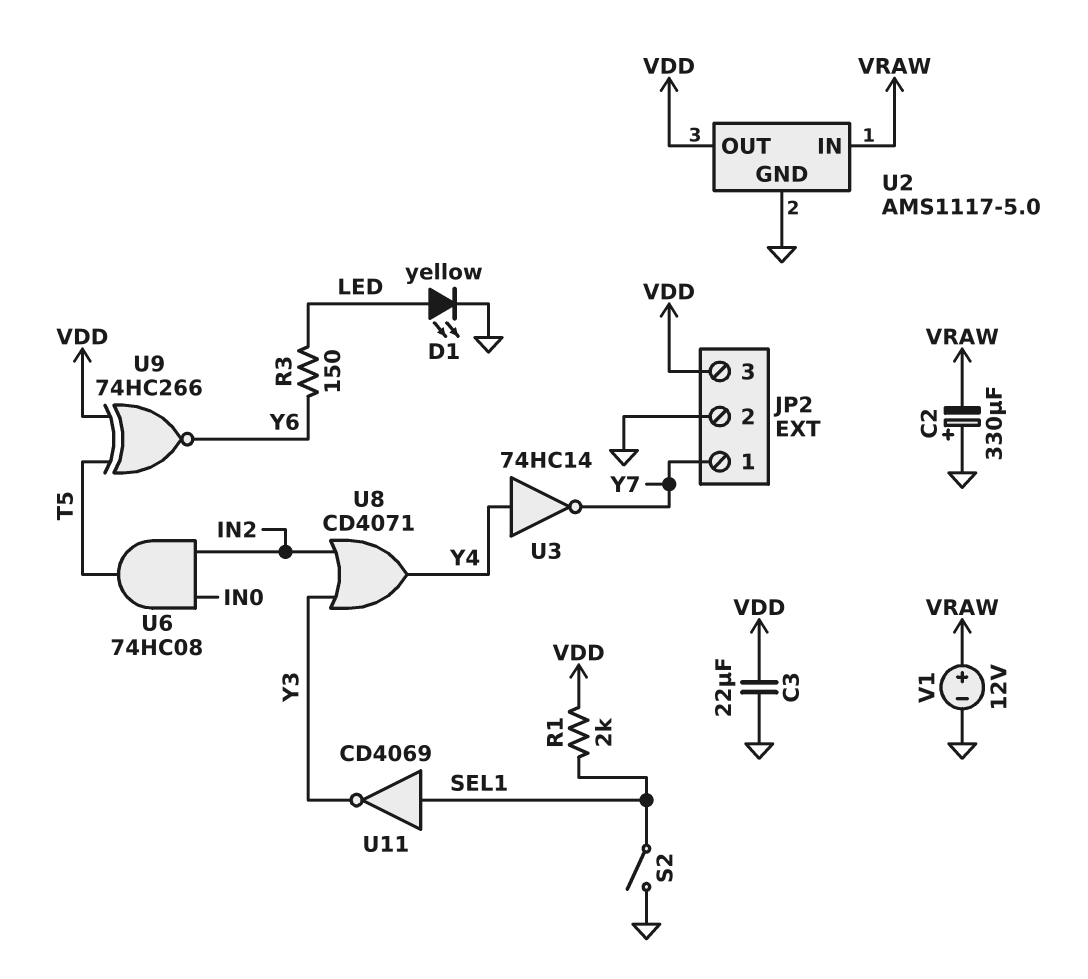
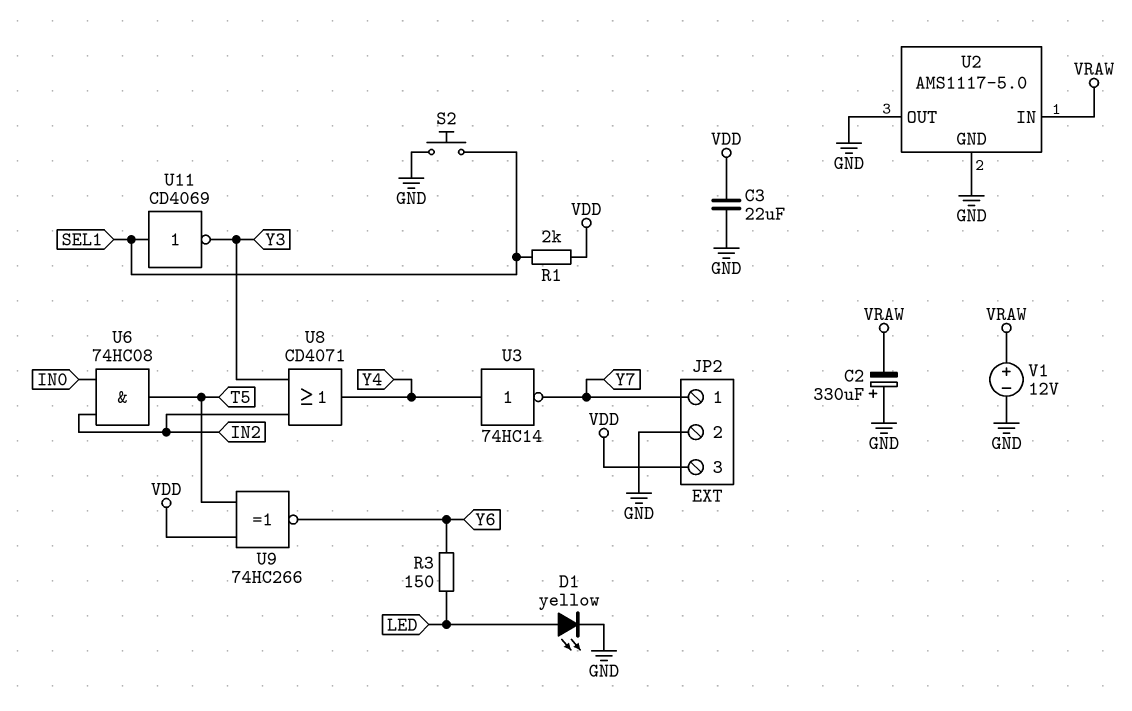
S2: switch (GND, SEL1) -> button (GND, SEL1)
U2 pin OUT: VDD -> GND

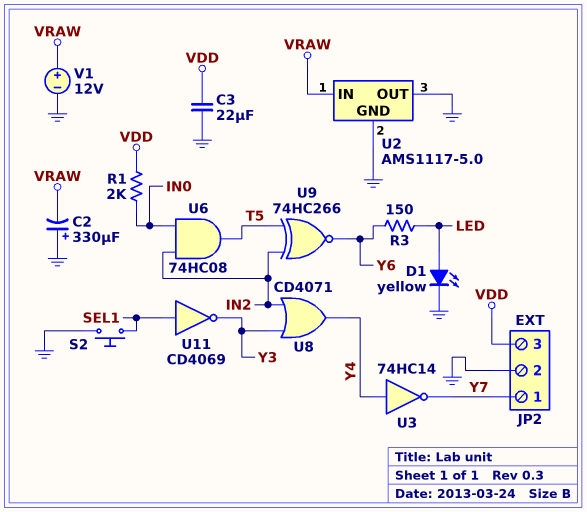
R1: 2k (SEL1, VDD) -> 2k (IN0, VDD)
U9: XNOR 74HC266 (in T5, in VDD, out Y6) -> XNOR 74HC266 (in IN2, in T5, out Y6)

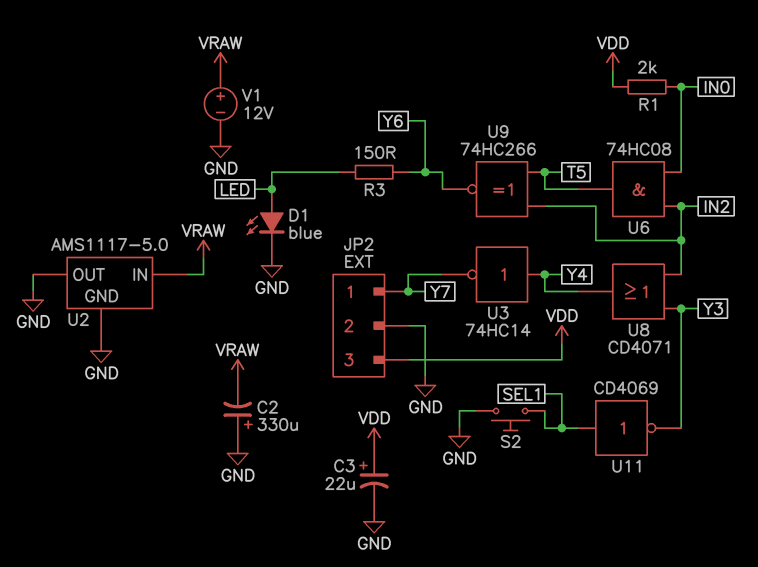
C3: 22uF (GND, VDD) -> 22uF (plus VDD, minus GND)
D1: LED yellow (A LED, K GND) -> LED blue (A LED, K GND)

